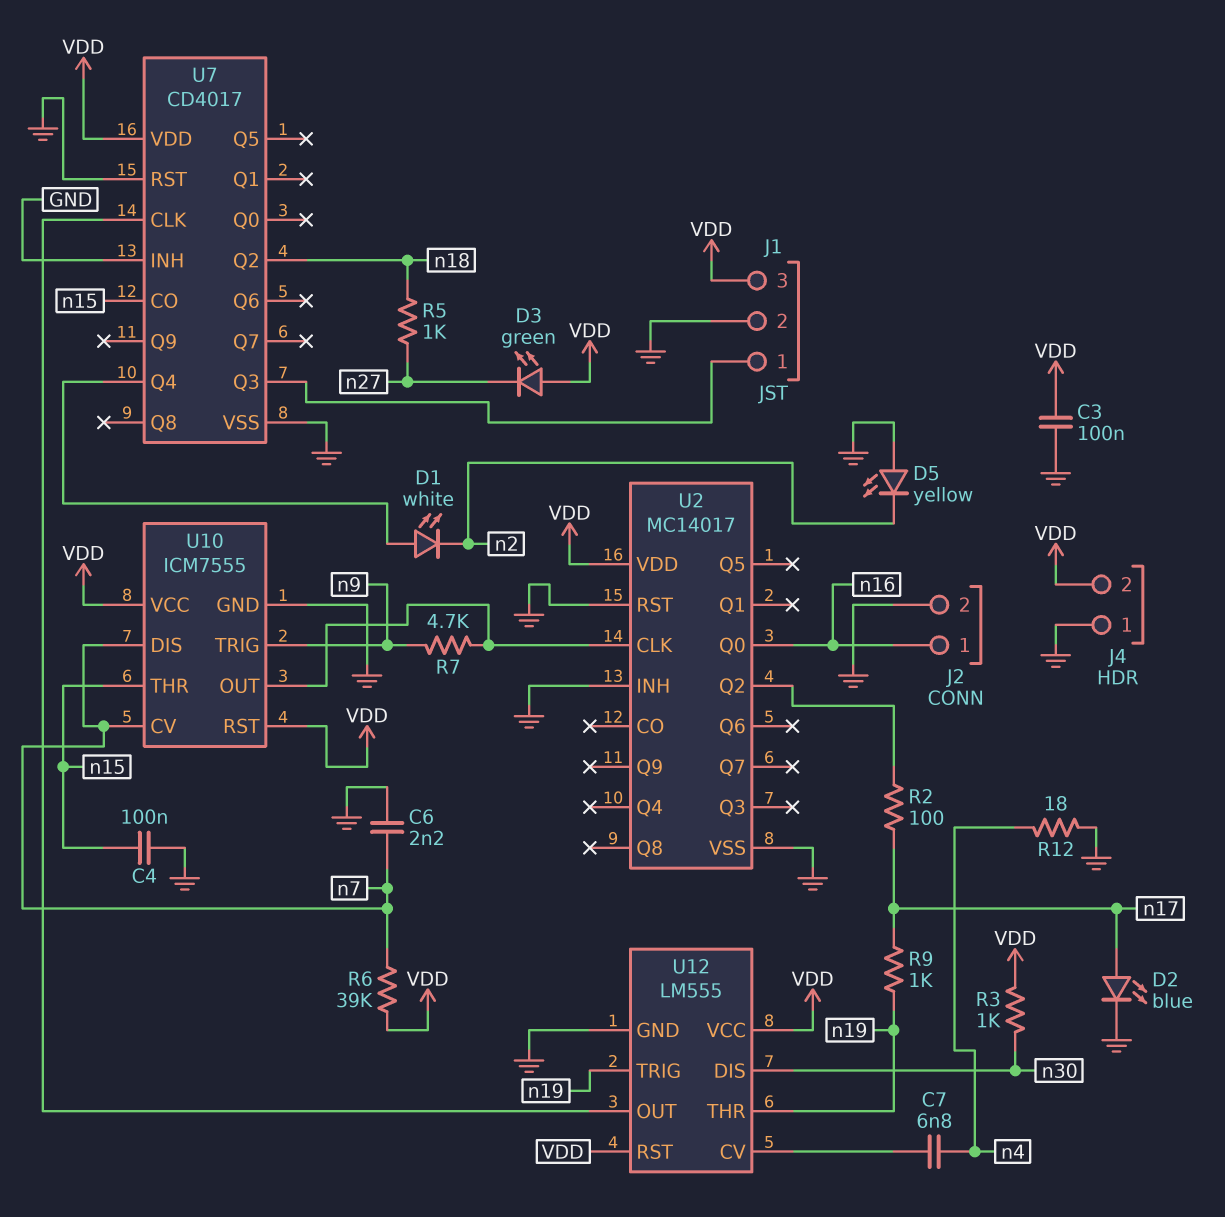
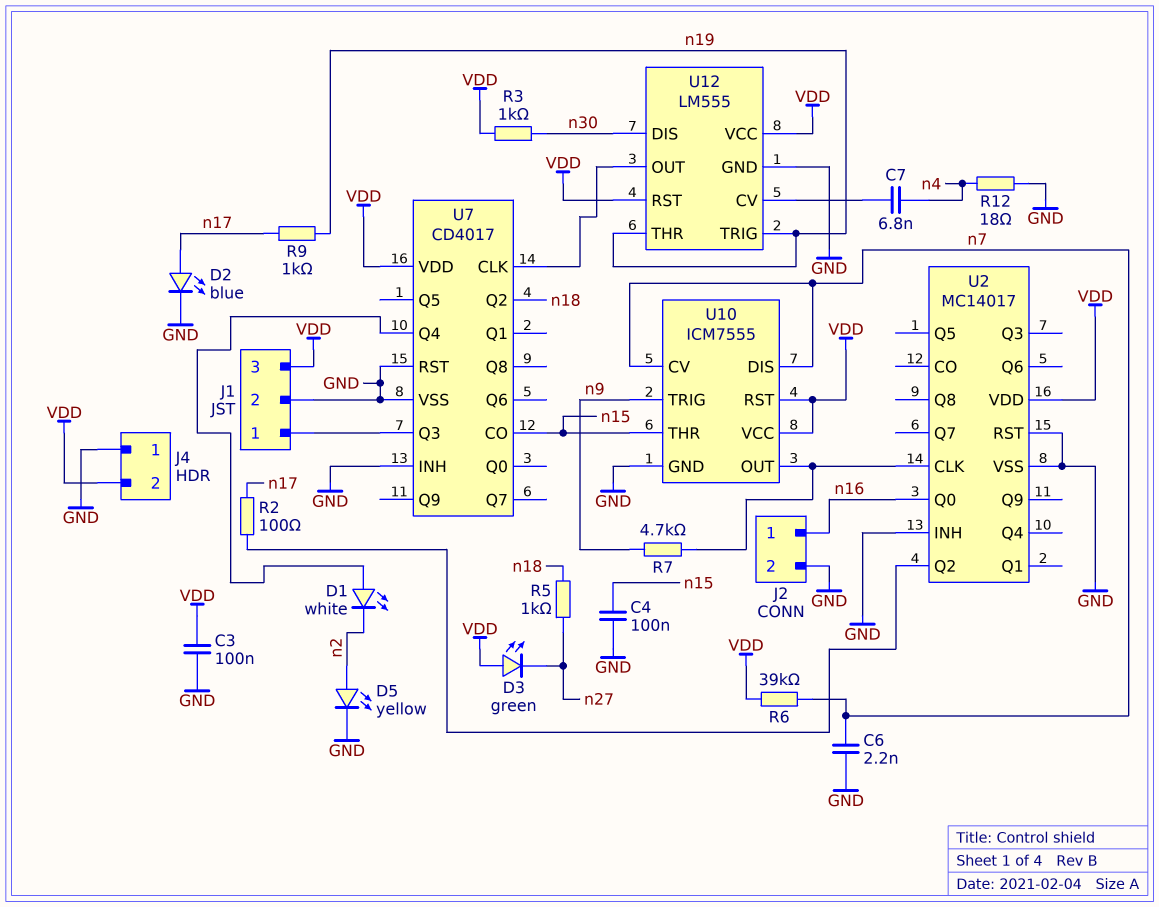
D5: LED yellow (A GND, K n2) -> LED yellow (A n2, K GND)

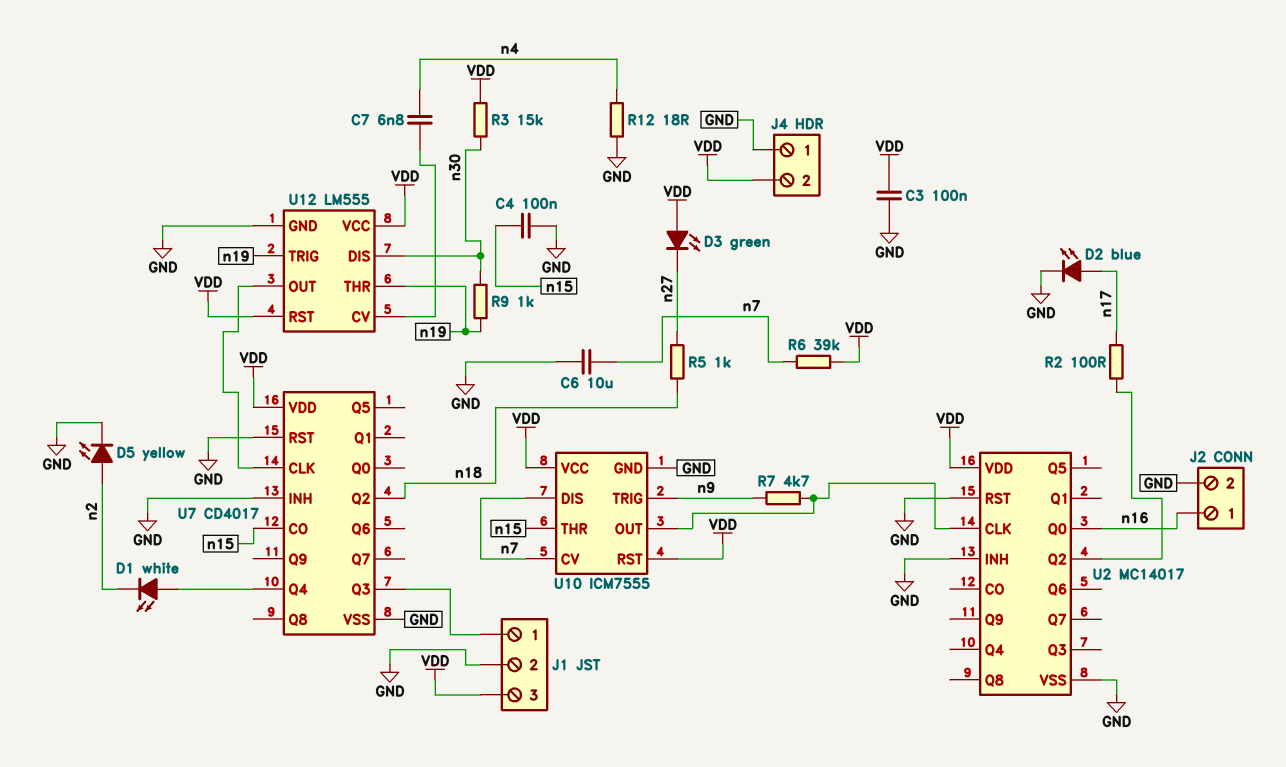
C6: 2.2nF (GND, n7) -> 10uF (GND, n7)
R3: 1k (VDD, n30) -> 15k (VDD, n30)
R9: 1k (n17, n19) -> 1k (n19, n30)

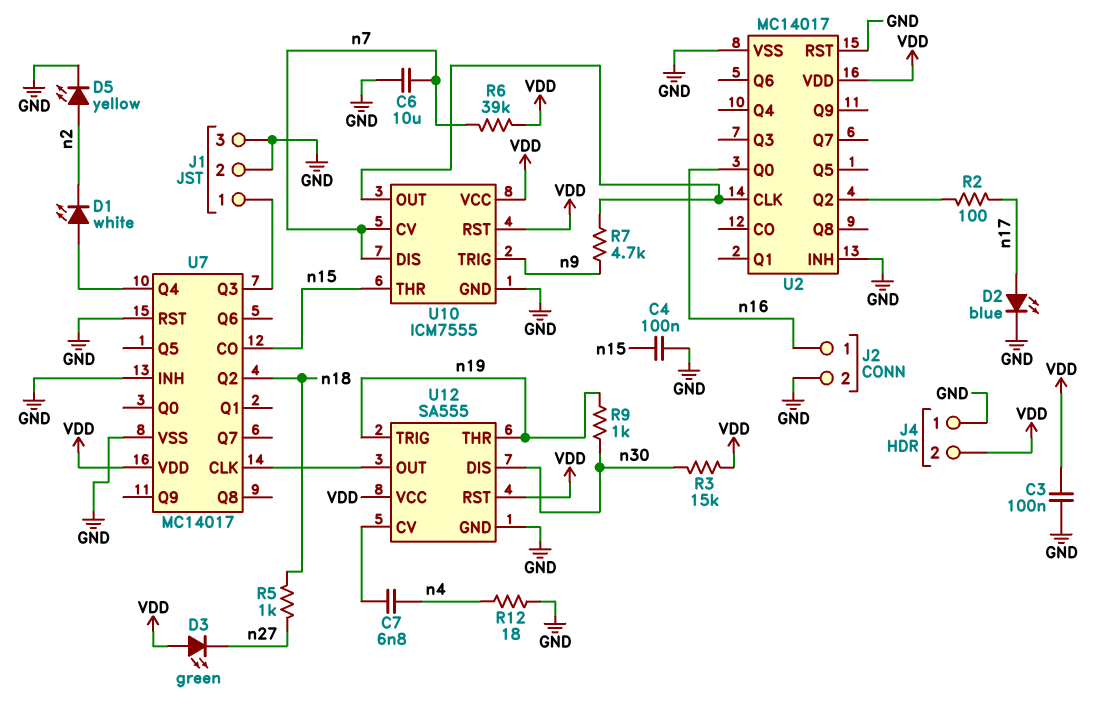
J1 pin 3: VDD -> GND
U7: CD4017 -> MC14017
U12: LM555 -> SA555

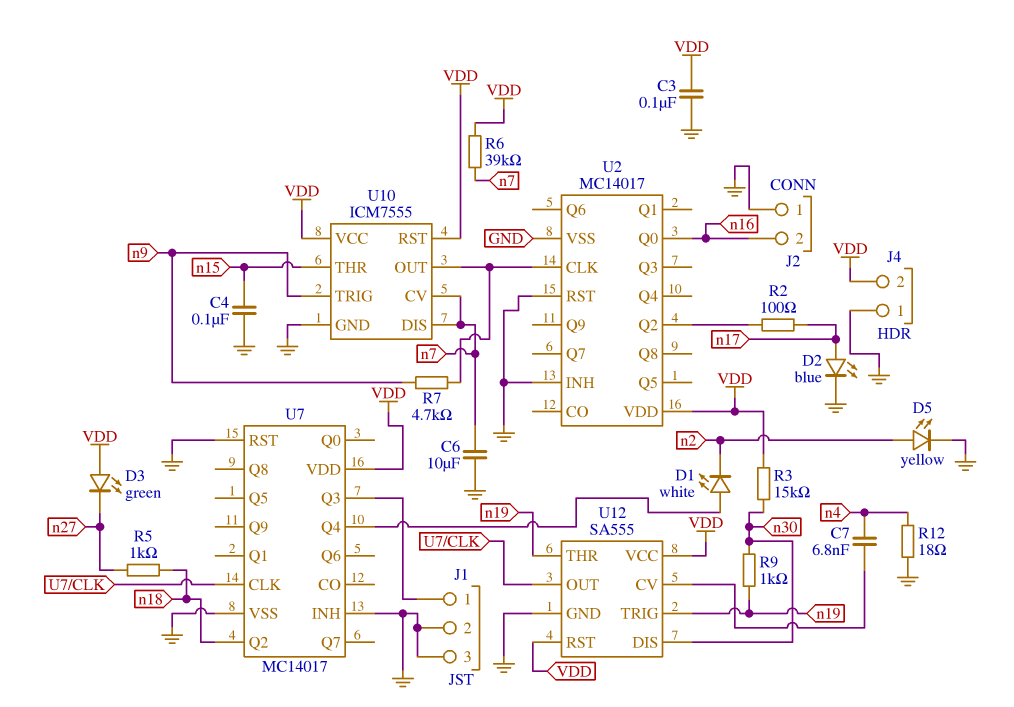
J2 pin 1: n16 -> GND
J2 pin 2: GND -> n16
U7 pin CO: n15 -> none

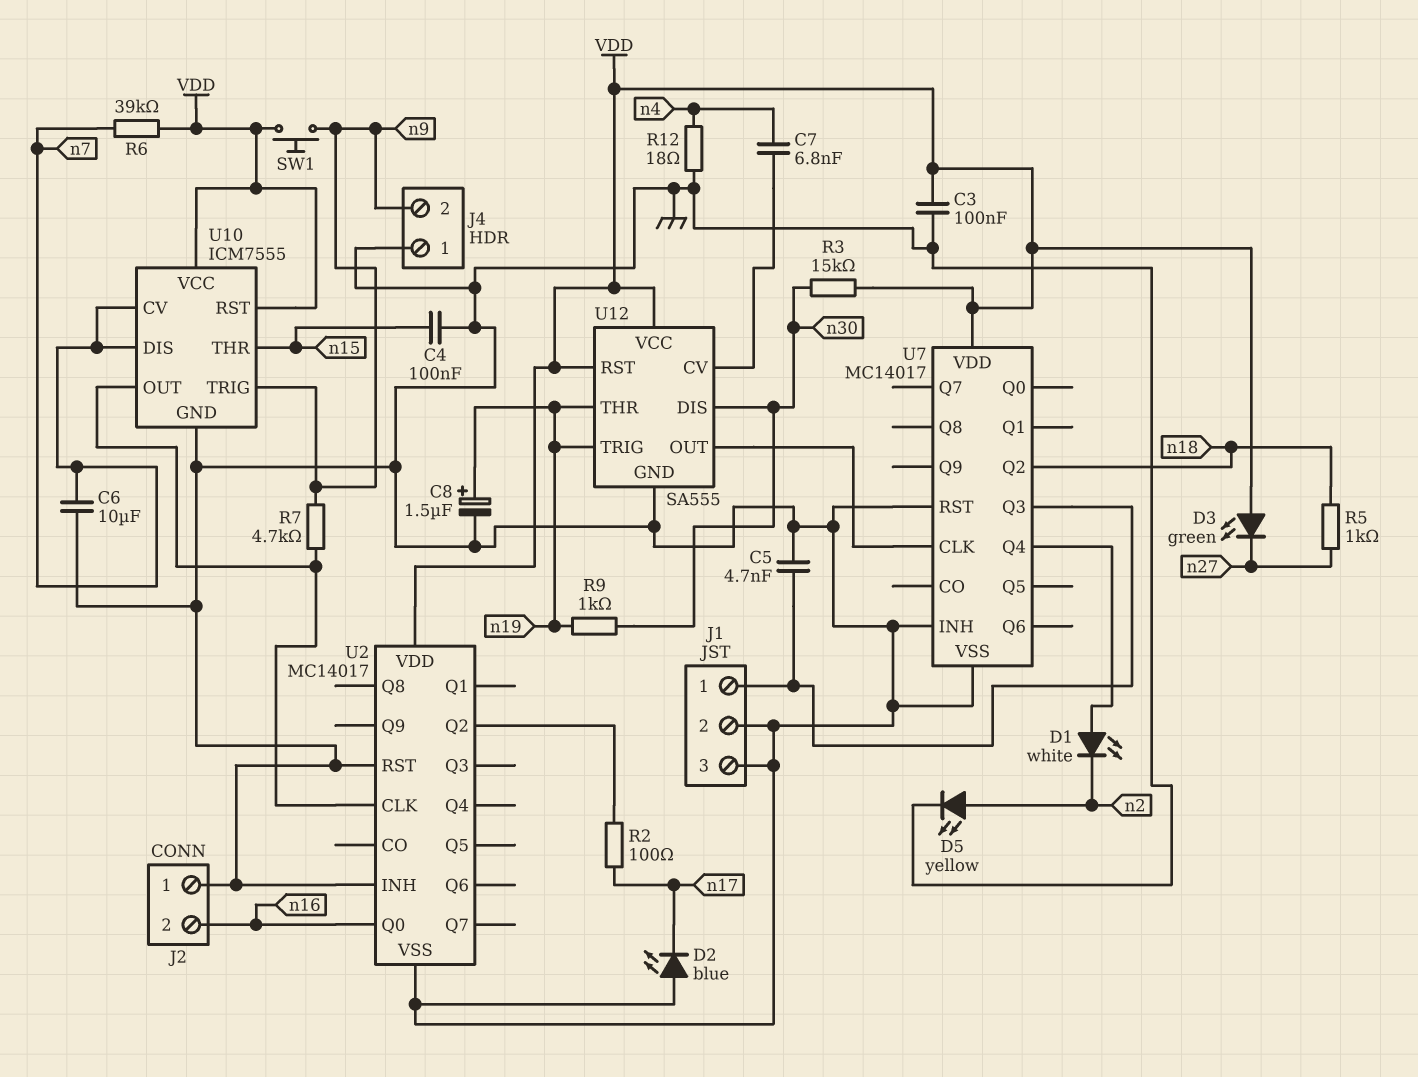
C5: none -> 4.7nF (GND, J1/1)
C8: none -> 1.5uF (plus n19, minus GND)
D2: LED blue (A n17, K GND) -> LED blue (A GND, K n17)
J4 pin 2: VDD -> n9
SW1: none -> button (VDD, n9)

